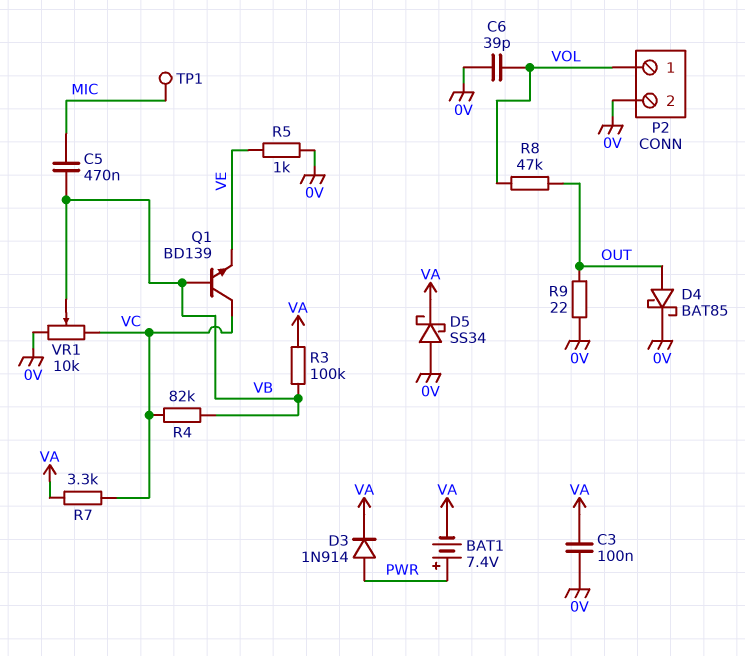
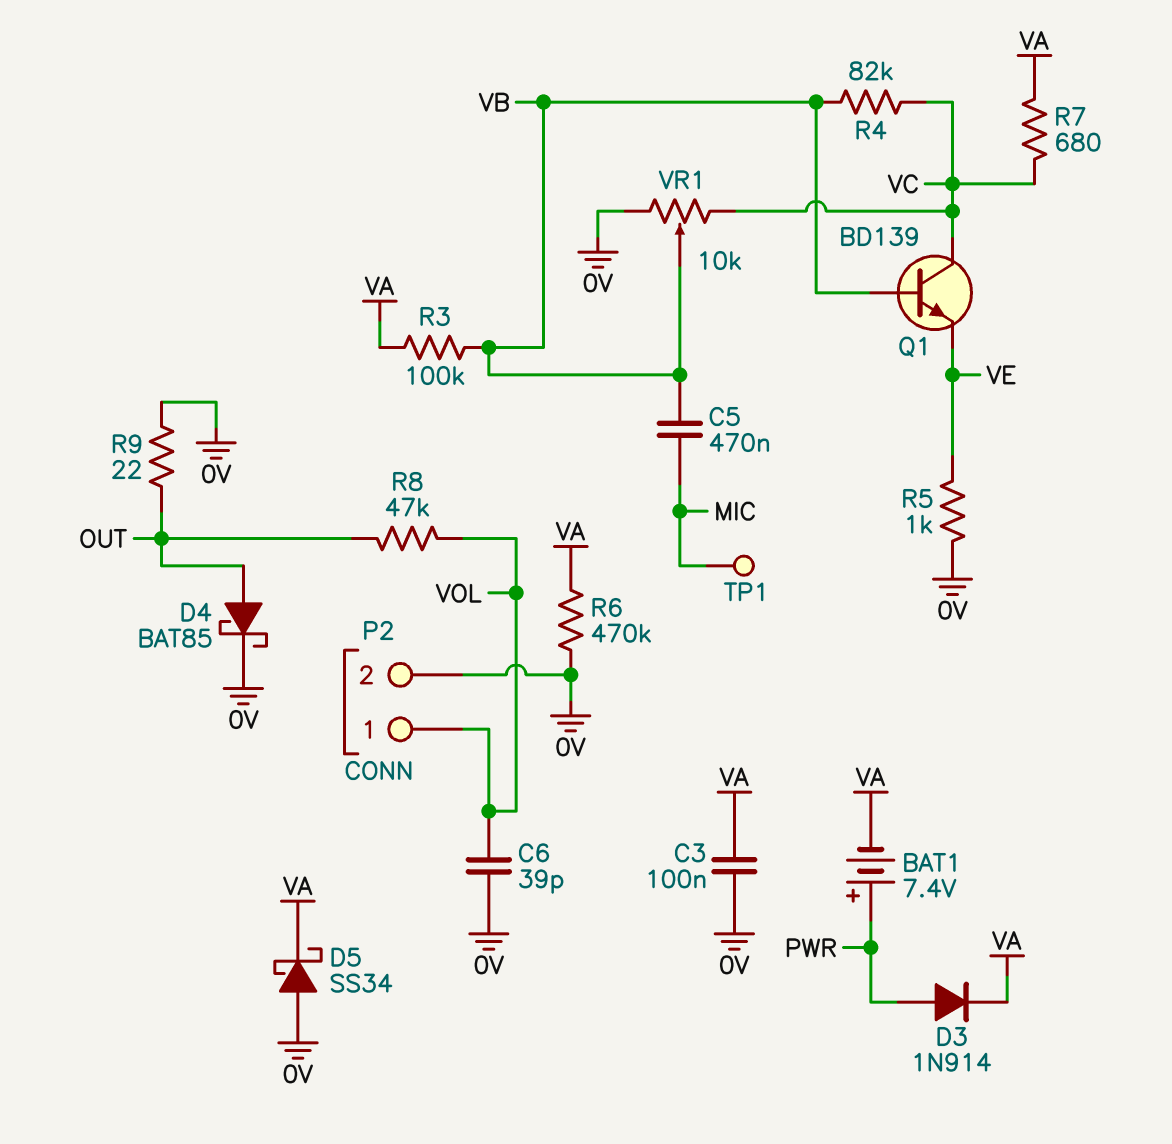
R6: none -> 470k (0V, VA)
R7: 3.3k (VA, VC) -> 680 (VA, VC)

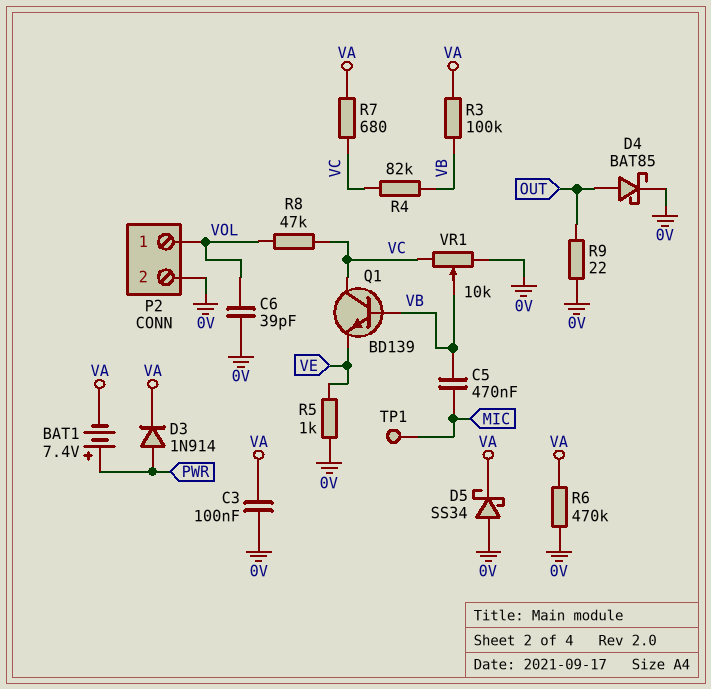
R8: 47k (OUT, VOL) -> 47k (VC, VOL)

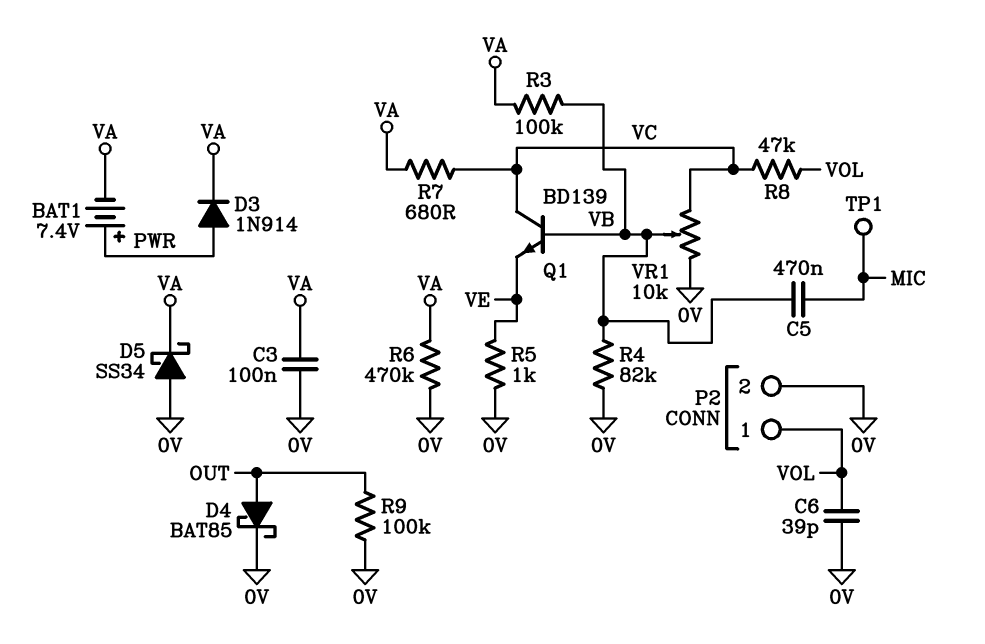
R4: 82k (VB, VC) -> 82k (0V, VB)
R9: 22 (0V, OUT) -> 100k (0V, OUT)

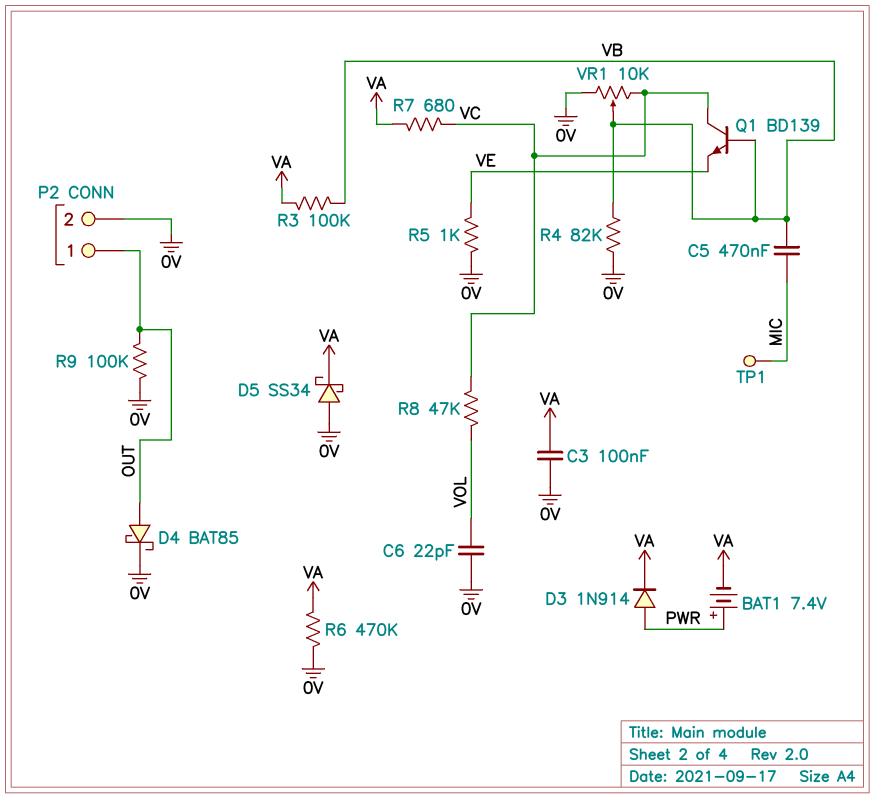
C6: 39pF (0V, VOL) -> 22pF (0V, VOL)
P2 pin 1: VOL -> OUT

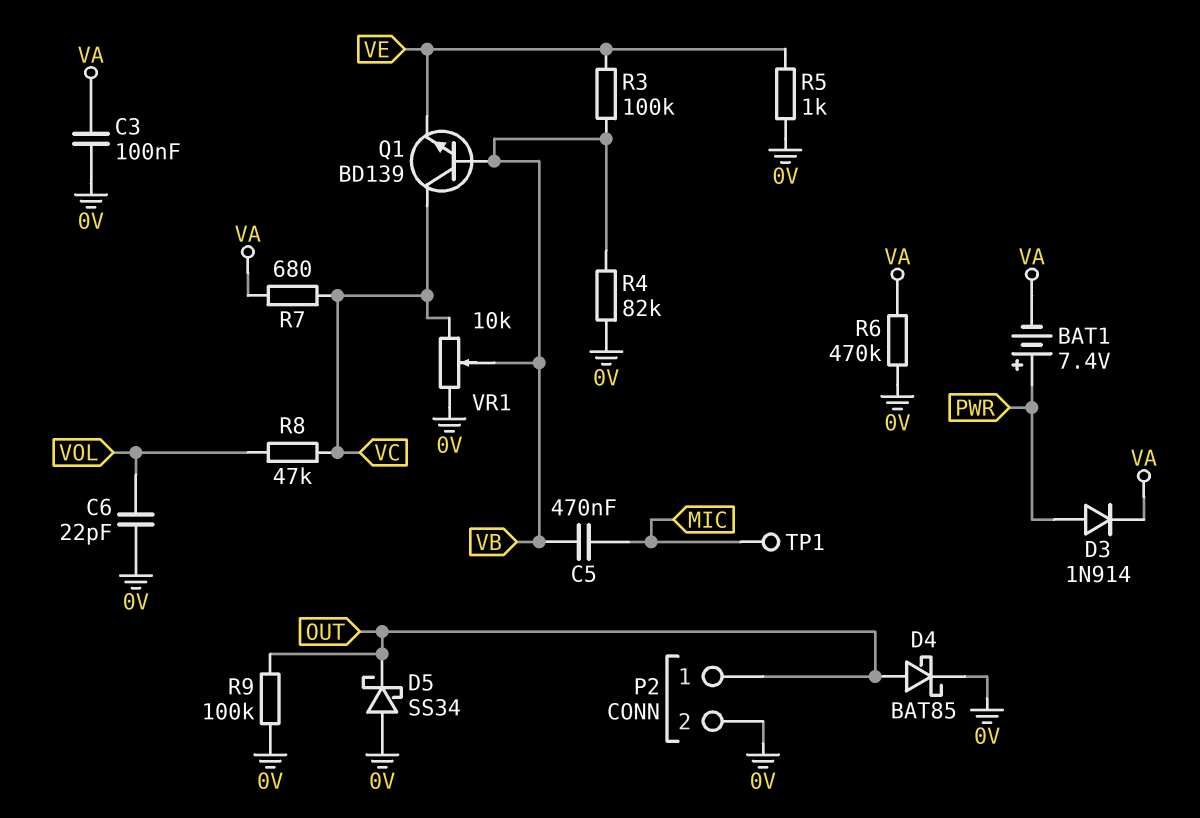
D5: schottky SS34 (A 0V, K VA) -> schottky SS34 (A 0V, K OUT)
R3: 100k (VA, VB) -> 100k (VB, VE)

